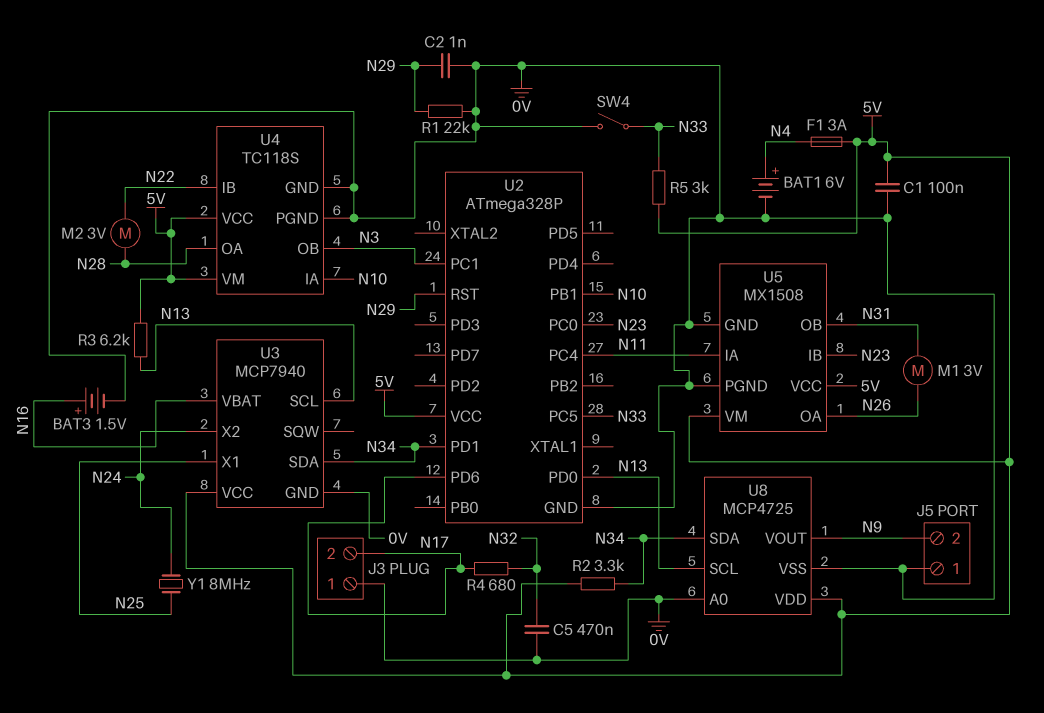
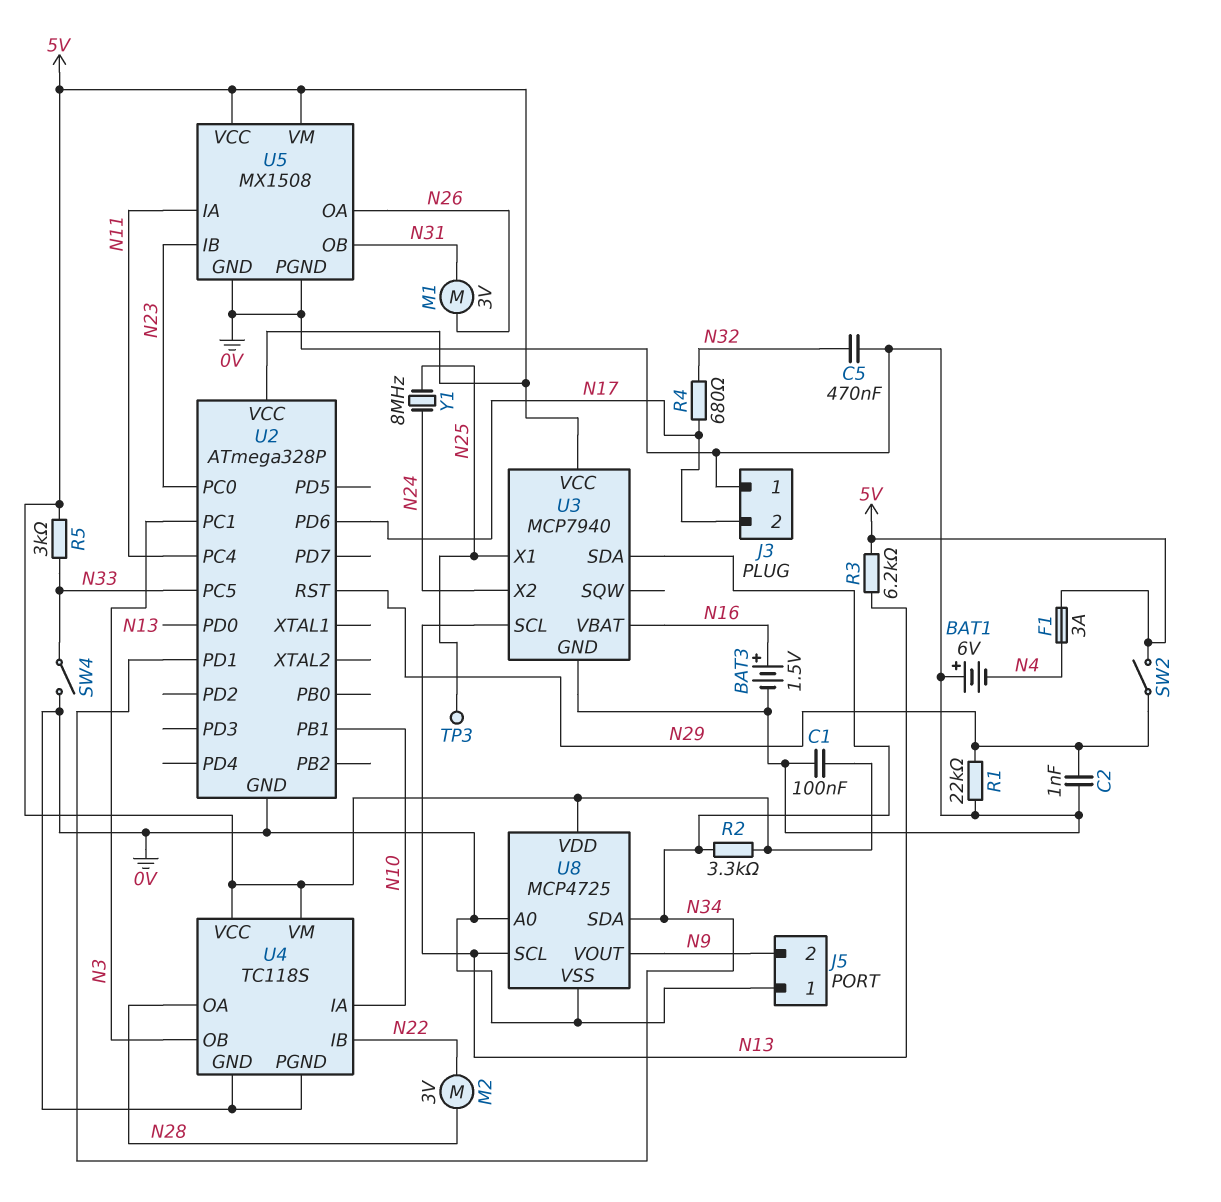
BAT1: 6V (plus N4, minus 0V) -> 6V (plus 0V, minus N4)
SW2: none -> switch (5V, N29)
TP3: none -> test point (N25)

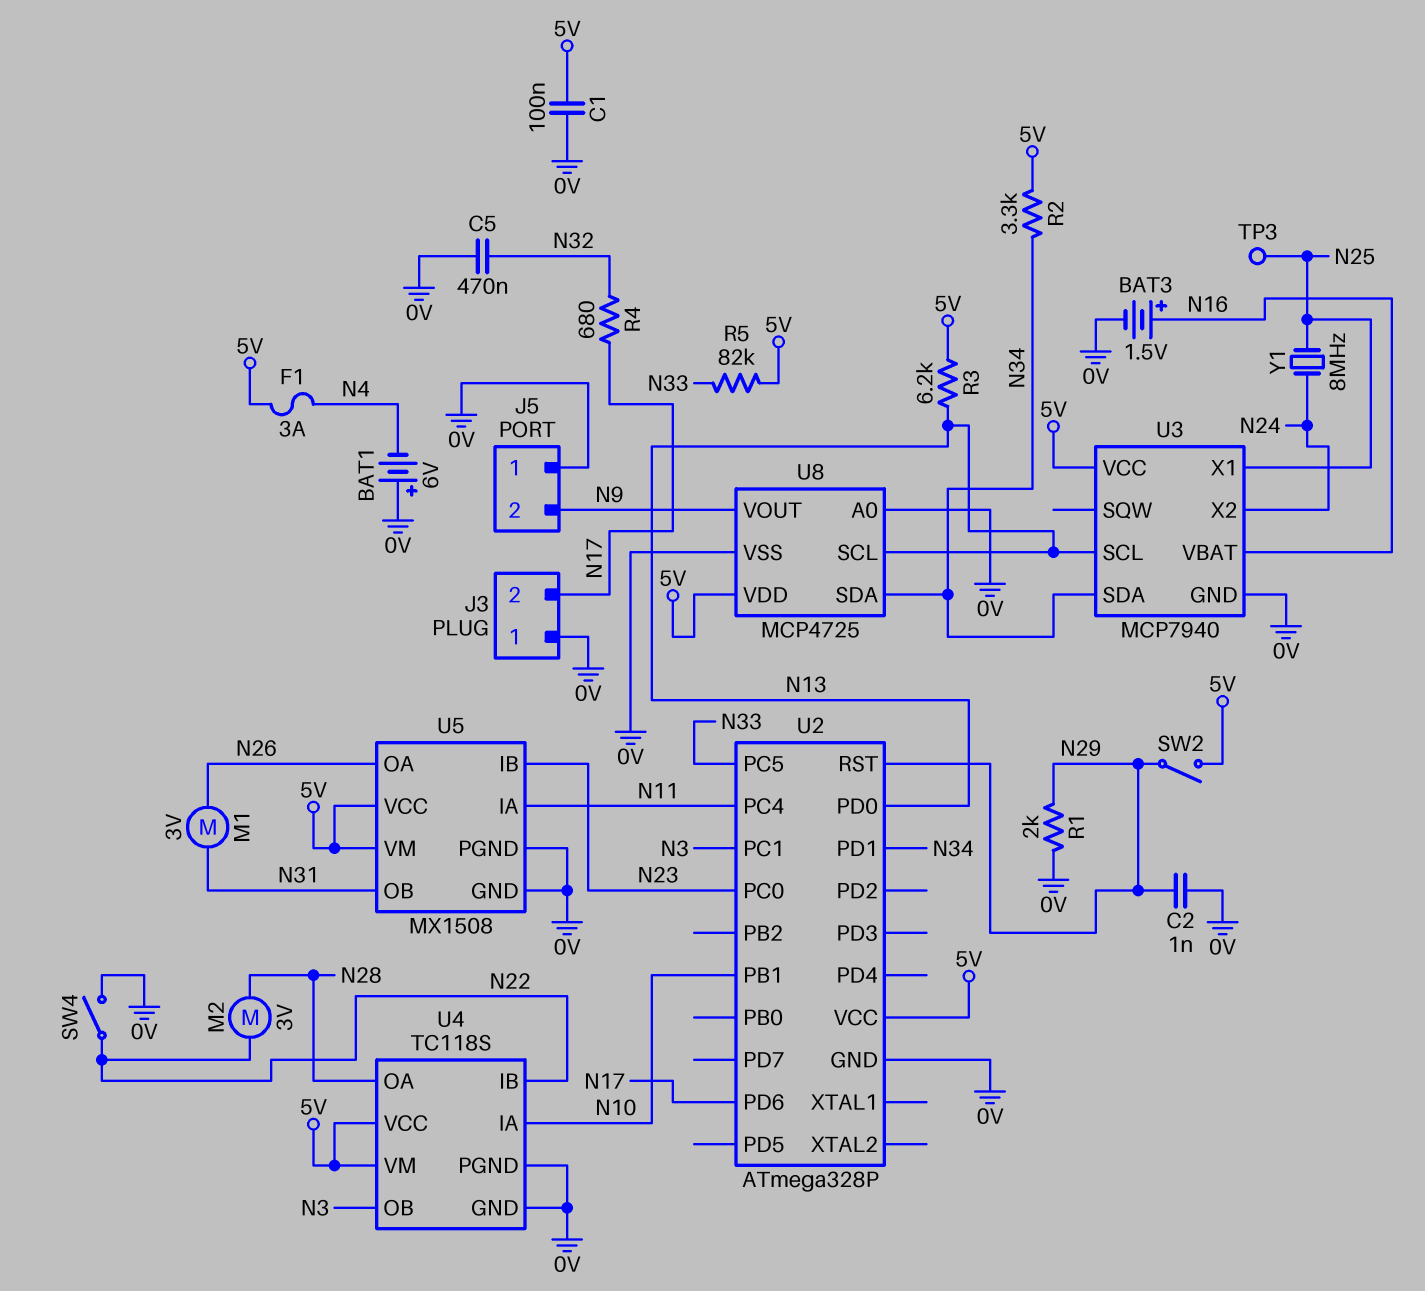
R1: 22k (0V, N29) -> 2k (0V, N29)
R5: 3k (5V, N33) -> 82k (5V, N33)
SW4: switch (0V, N33) -> switch (0V, N22)

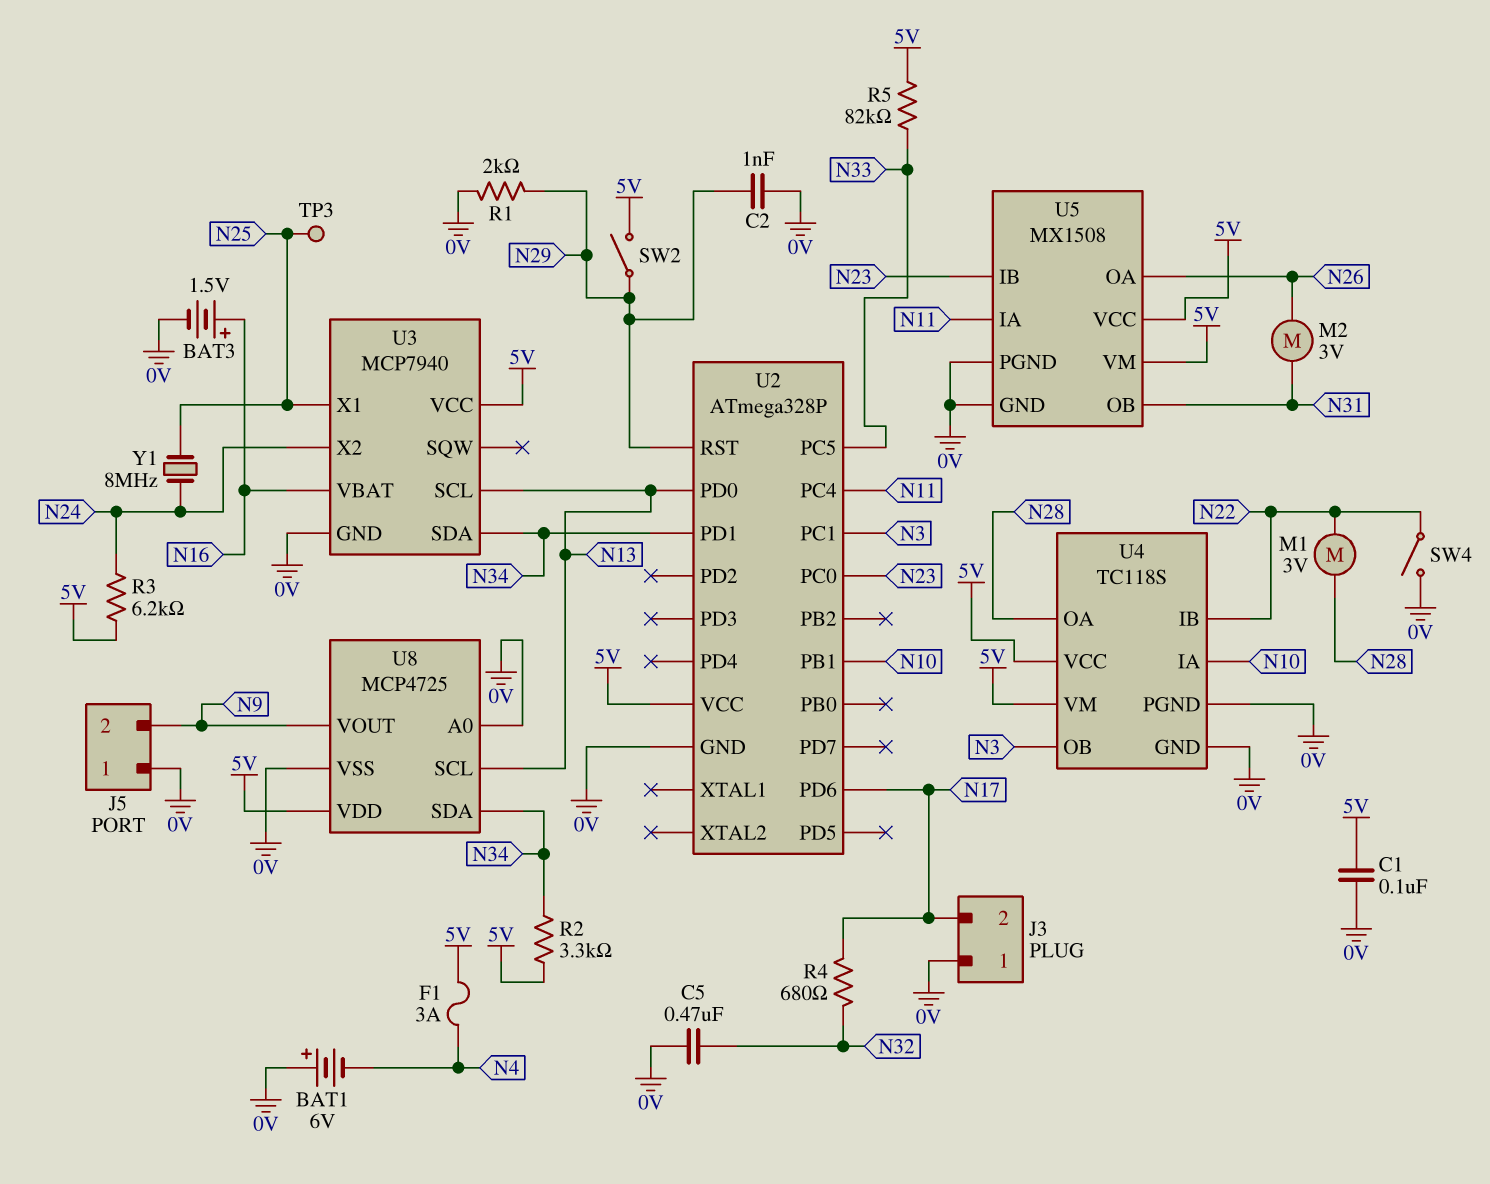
M1: motor 3V (N26, N31) -> motor 3V (N22, N28)
M2: motor 3V (N22, N28) -> motor 3V (N26, N31)
R3: 6.2k (5V, N13) -> 6.2k (5V, N24)

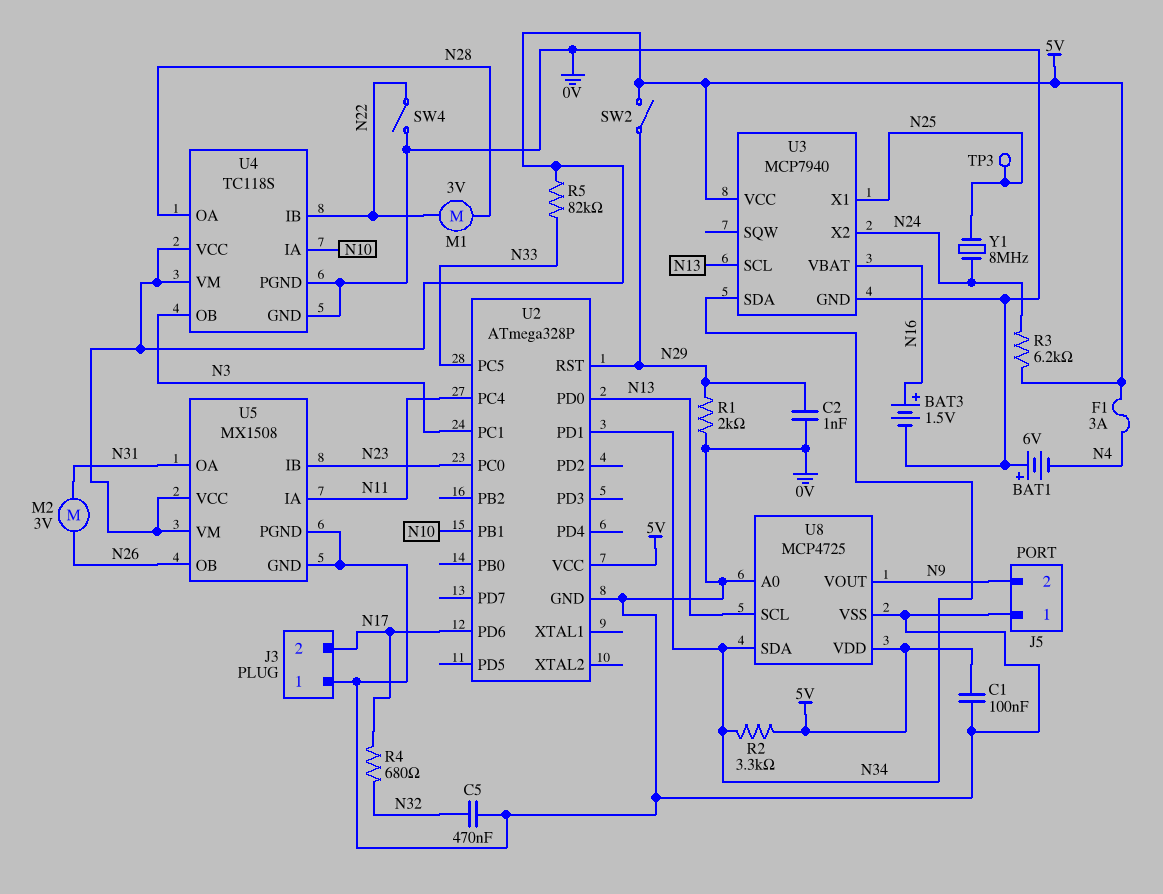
U5 pin OA: N26 -> N31
U5 pin OB: N31 -> N26

